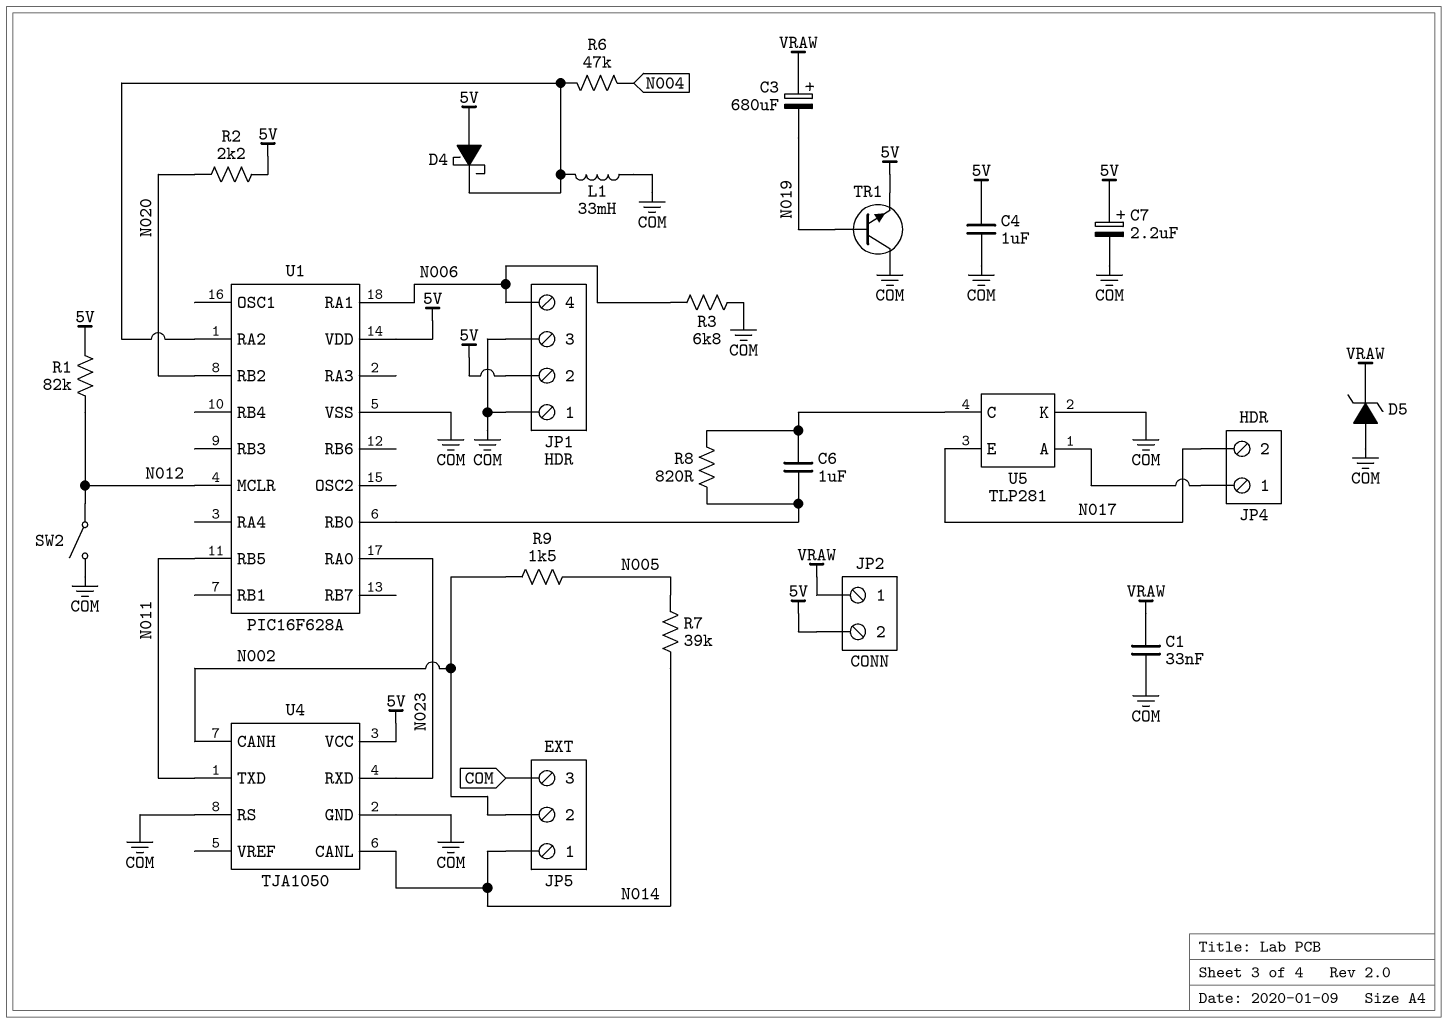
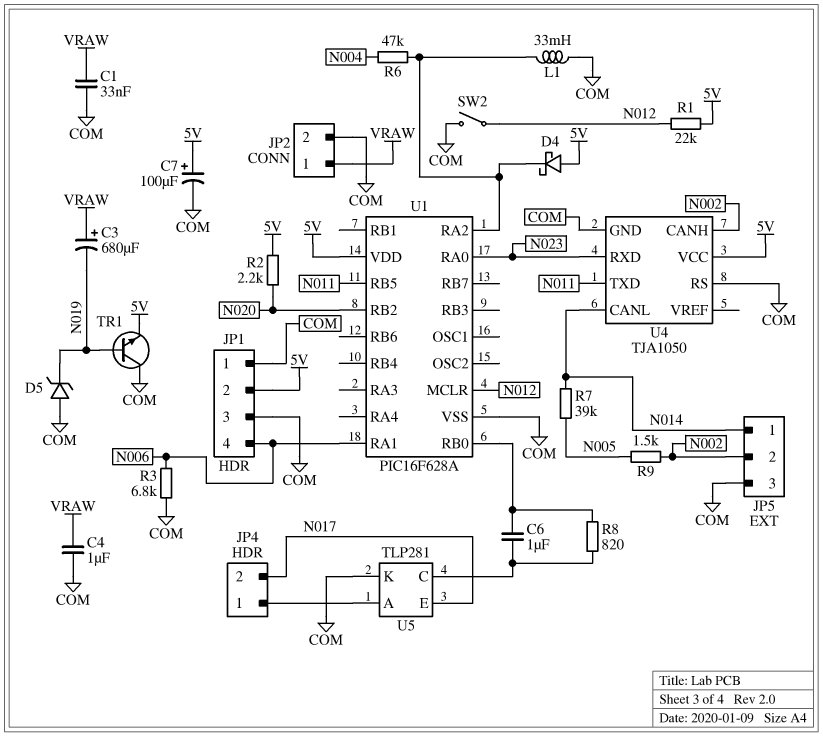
C4: 1uF (5V, COM) -> 1uF (COM, VRAW)
C7: 2.2uF (plus 5V, minus COM) -> 100uF (plus 5V, minus COM)
D5: zener (A COM, K VRAW) -> zener (A COM, K N019)
JP2 pin 2: 5V -> COM
R1: 82k (5V, N012) -> 22k (5V, N012)

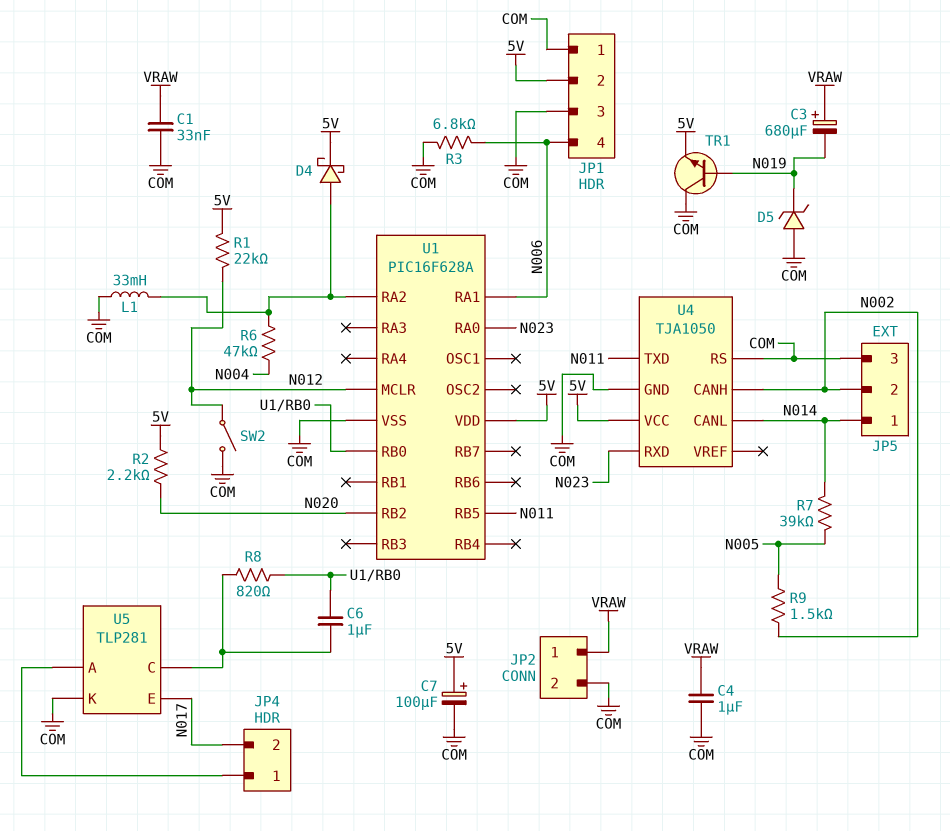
D4: schottky (A 5V, K U1/RA2) -> schottky (A U1/RA2, K 5V)

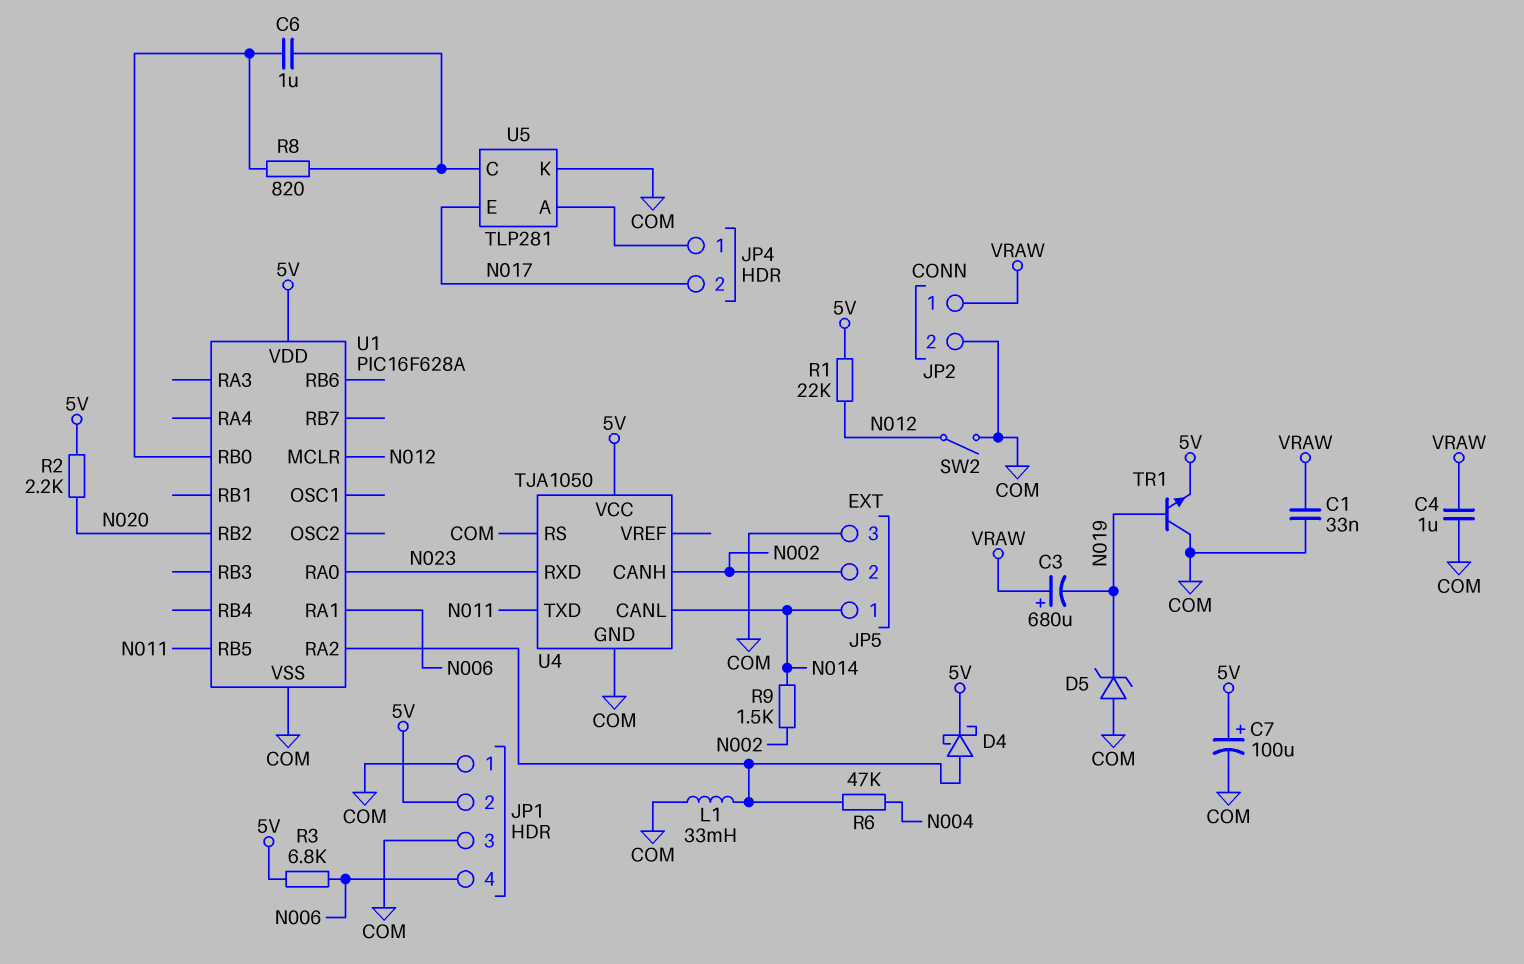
R3: 6.8k (COM, N006) -> 6.8k (5V, N006)
R7: 39k (N005, N014) -> none
R9: 1.5k (N002, N005) -> 1.5k (N002, N014)

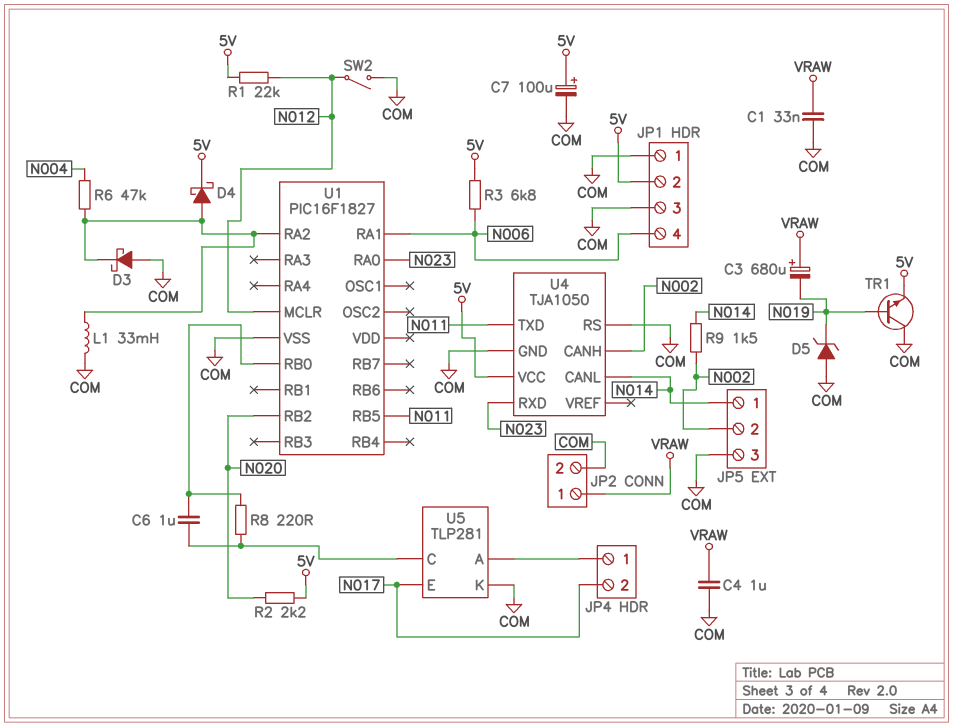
D3: none -> schottky (A COM, K U1/RA2)
R8: 820 (U1/RB0, U5/C) -> 220 (U1/RB0, U5/C)
U1: PIC16F628A -> PIC16F1827
U1 pin VDD: 5V -> none

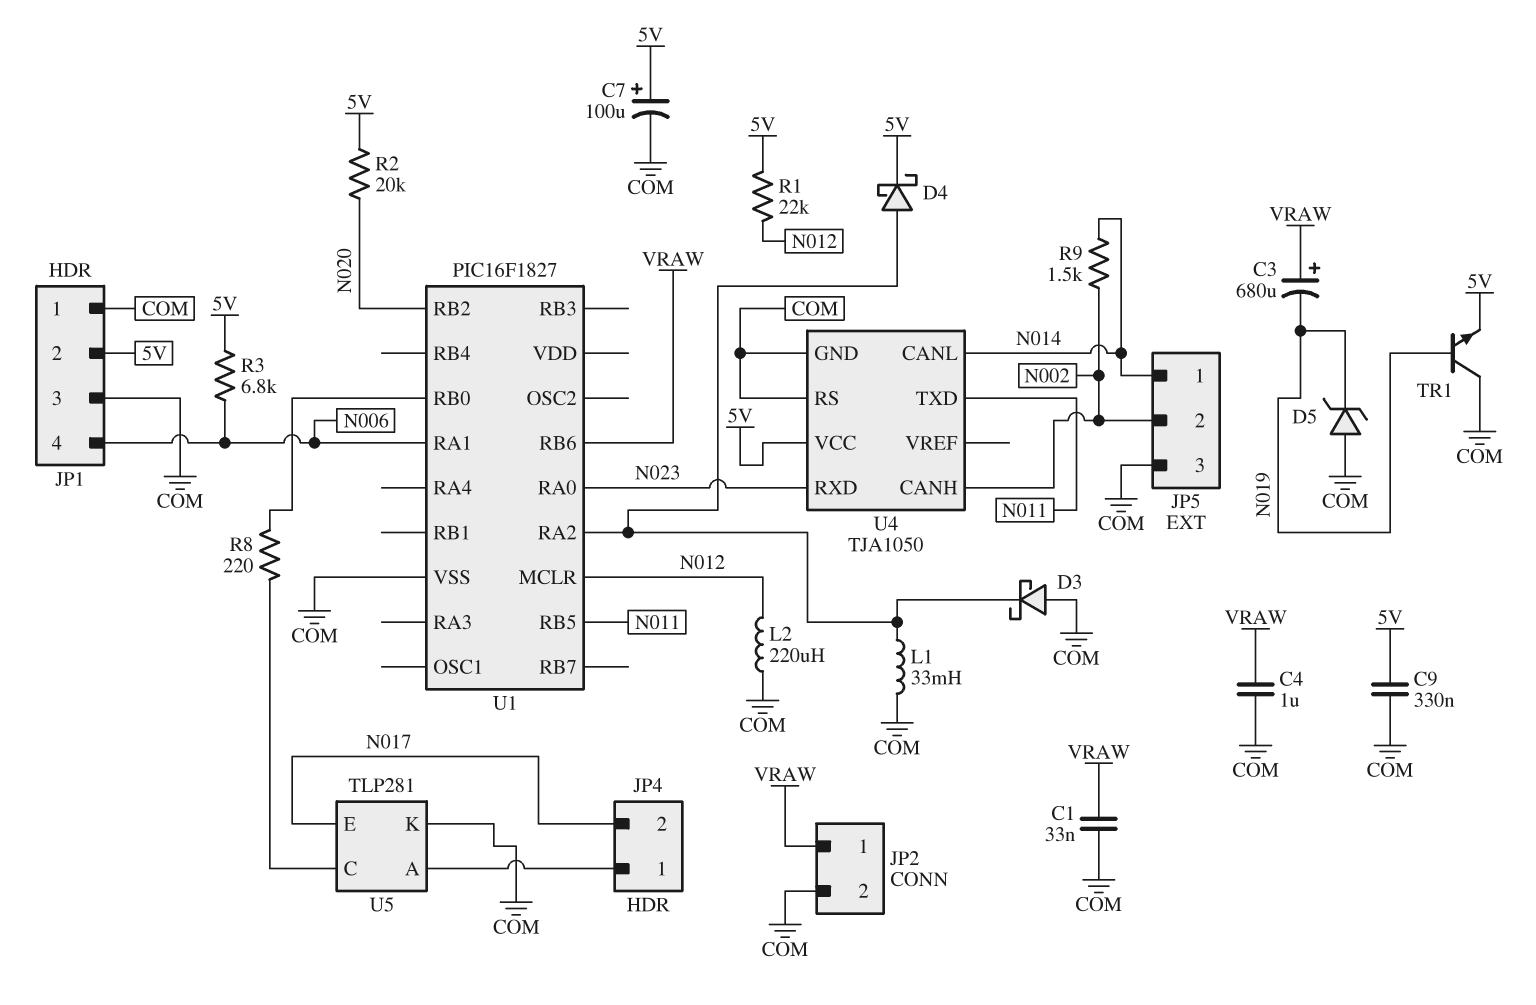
C6: 1uF (U1/RB0, U5/C) -> none
C9: none -> 330nF (5V, COM)
L2: none -> 220uH (COM, N012)
R2: 2.2k (5V, N020) -> 20k (5V, N020)
R6: 47k (N004, U1/RA2) -> none
SW2: switch (COM, N012) -> none
U1 pin RB6: none -> VRAW

